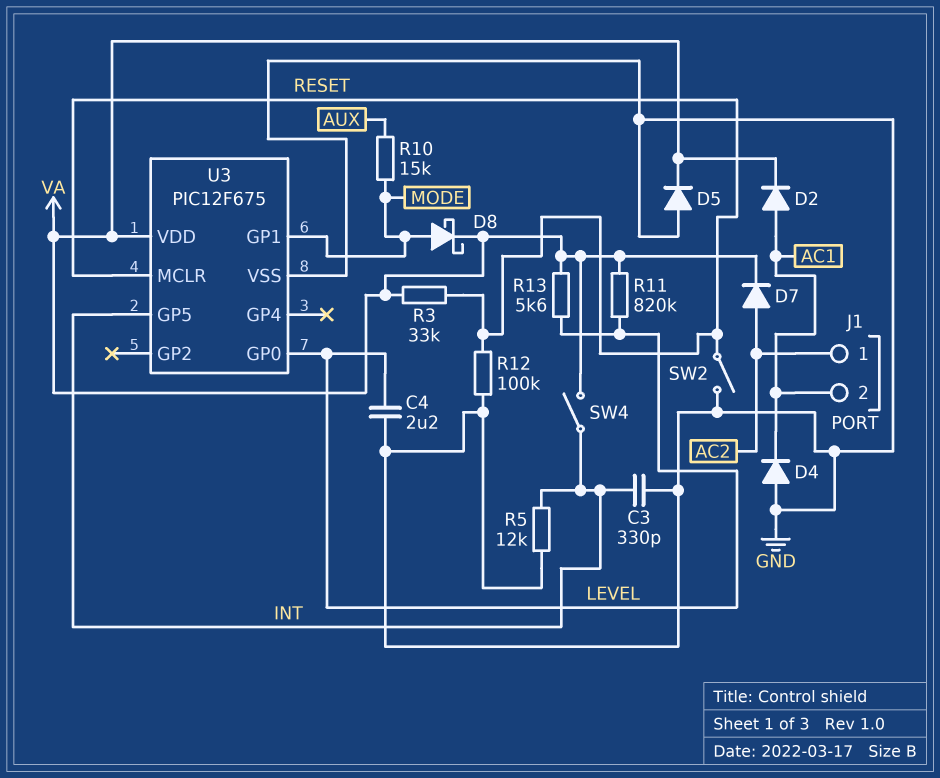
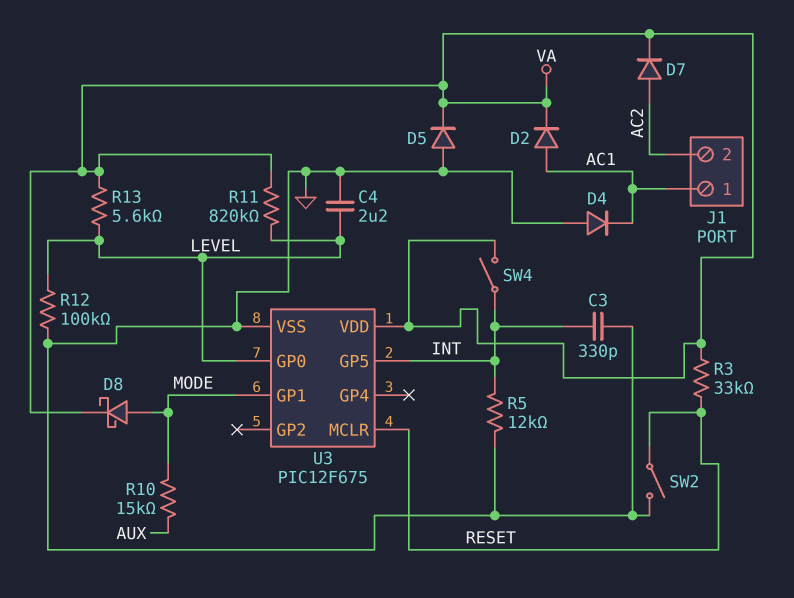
J1 pin 1: AC2 -> AC1
J1 pin 2: AC1 -> AC2
R12: 100k (GND, RESET) -> 100k (GND, LEVEL)

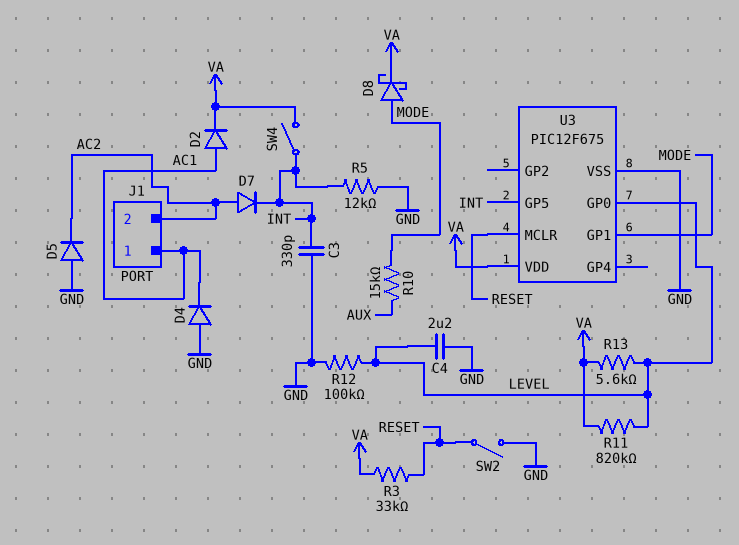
D5: diode (A GND, K VA) -> diode (A GND, K AC2)
D7: diode (A AC2, K VA) -> diode (A AC2, K INT)

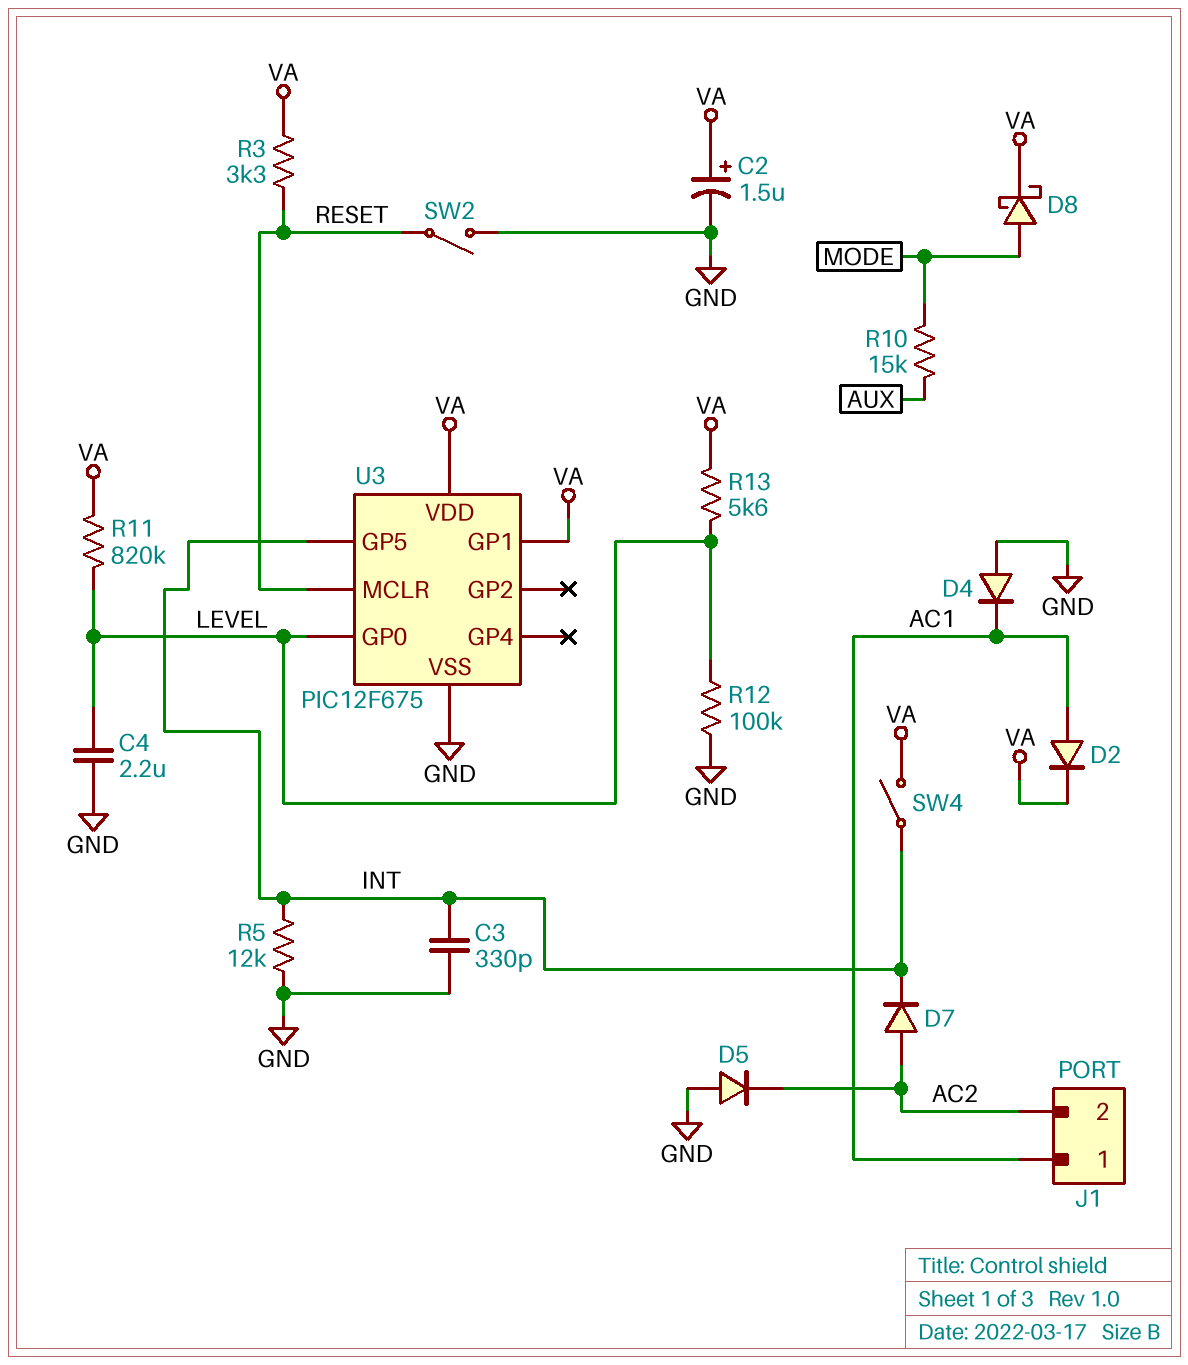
C2: none -> 1.5uF (plus VA, minus GND)
R3: 33k (RESET, VA) -> 3.3k (RESET, VA)
U3 pin GP1: MODE -> VA

